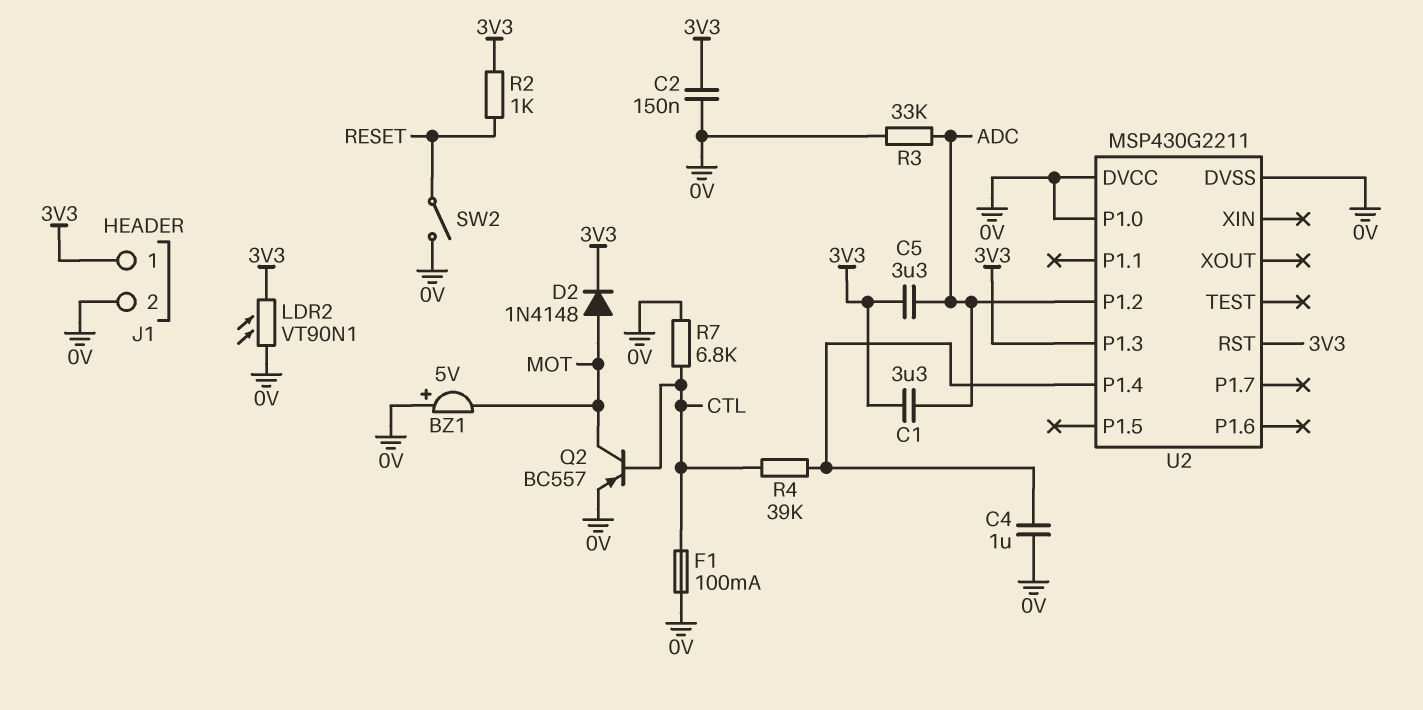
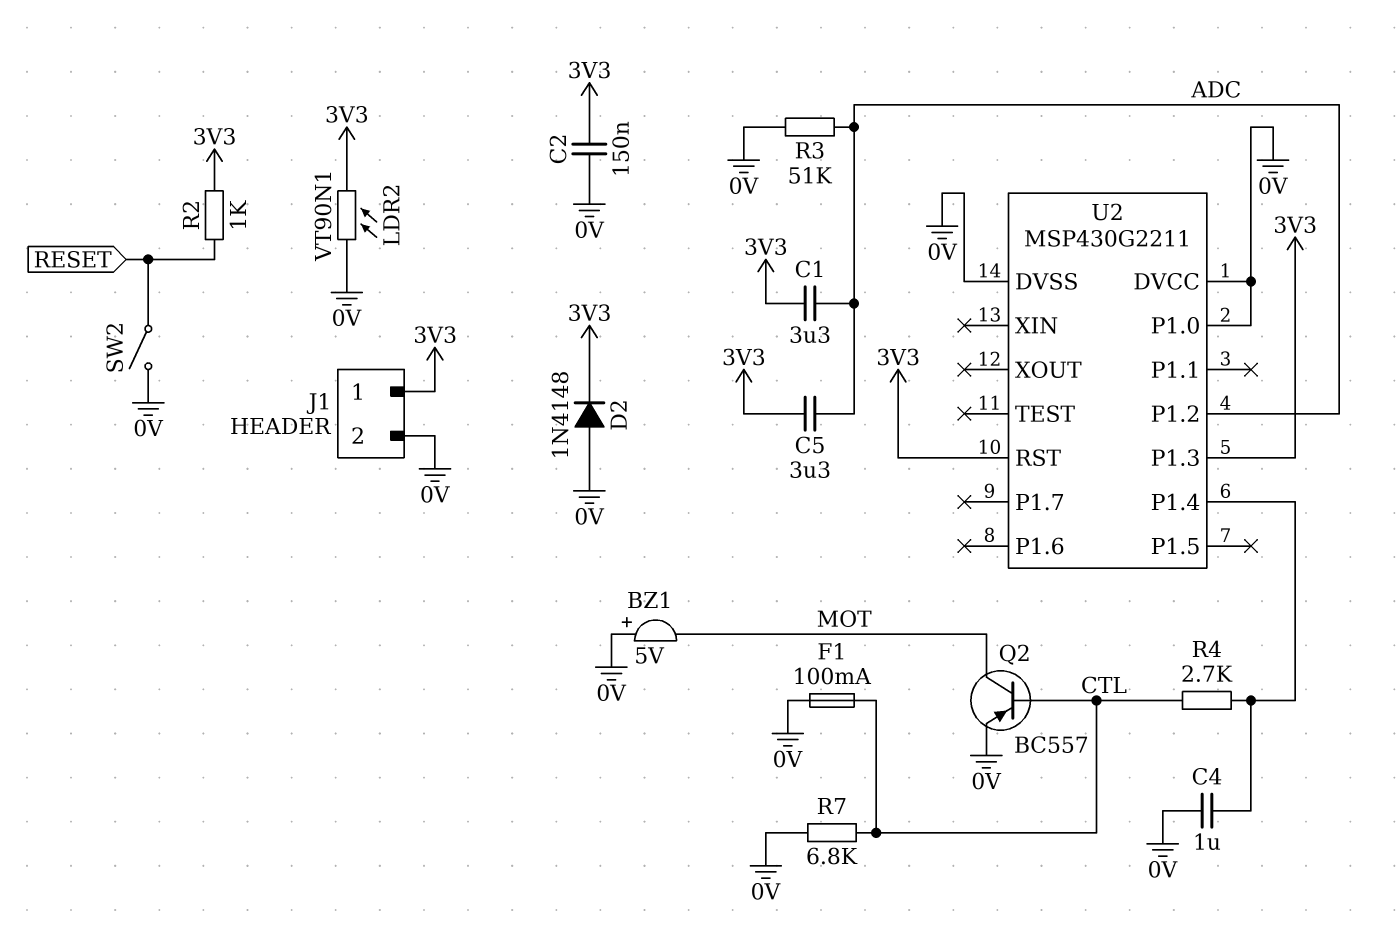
D2: diode 1N4148 (A MOT, K 3V3) -> diode 1N4148 (A 0V, K 3V3)
R3: 33k (0V, ADC) -> 51k (0V, ADC)
R4: 39k (CTL, U2/P1.4) -> 2.7k (CTL, U2/P1.4)

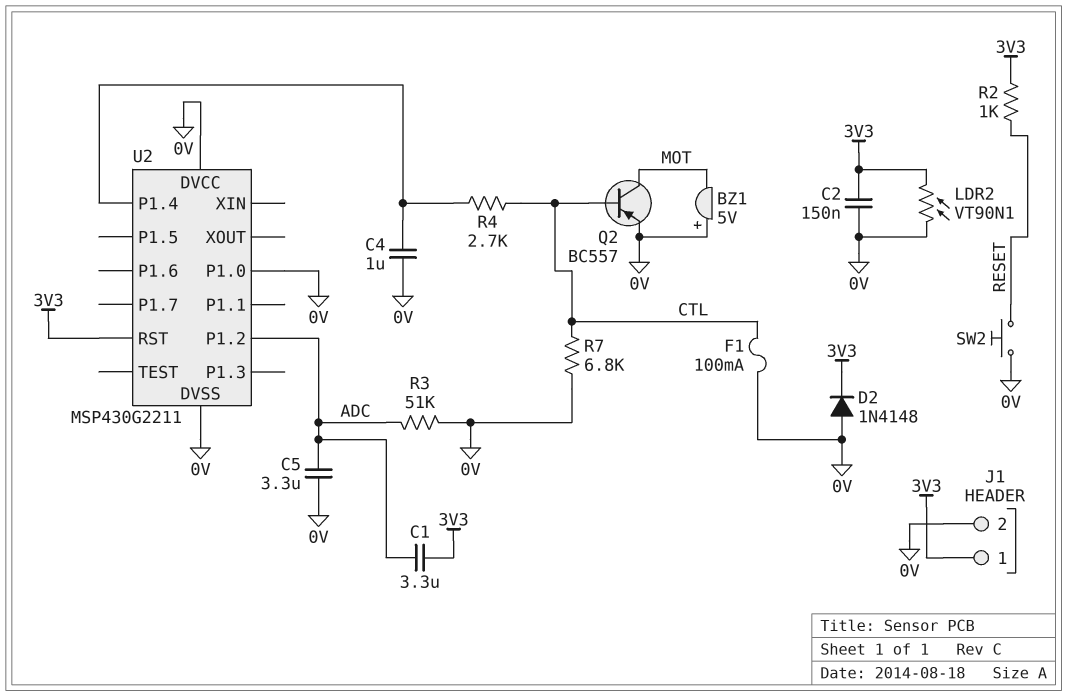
C5: 3.3uF (3V3, ADC) -> 3.3uF (0V, ADC)
SW2: switch (0V, RESET) -> button (0V, RESET)
U2 pin P1.3: 3V3 -> none

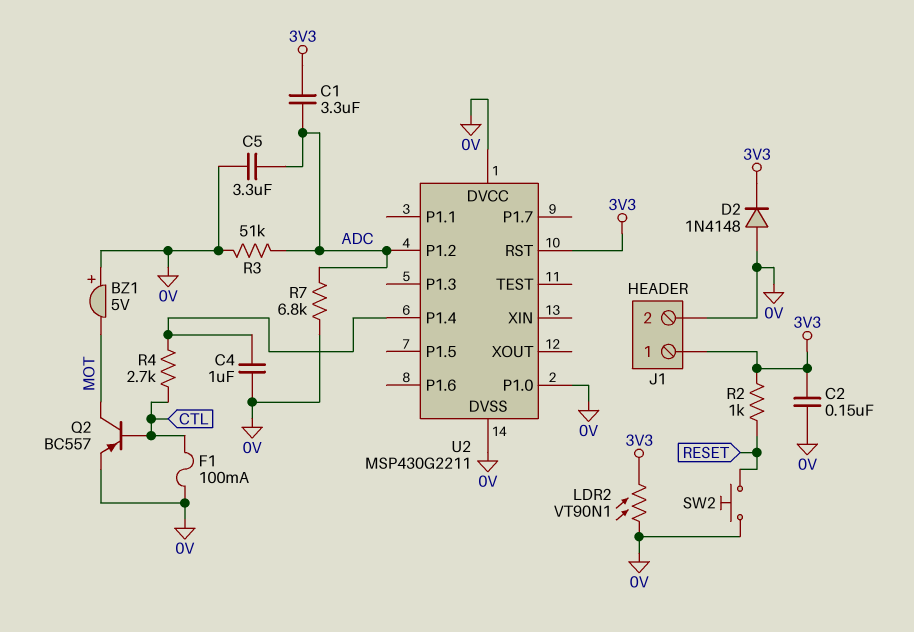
R7: 6.8k (0V, CTL) -> 6.8k (0V, ADC)

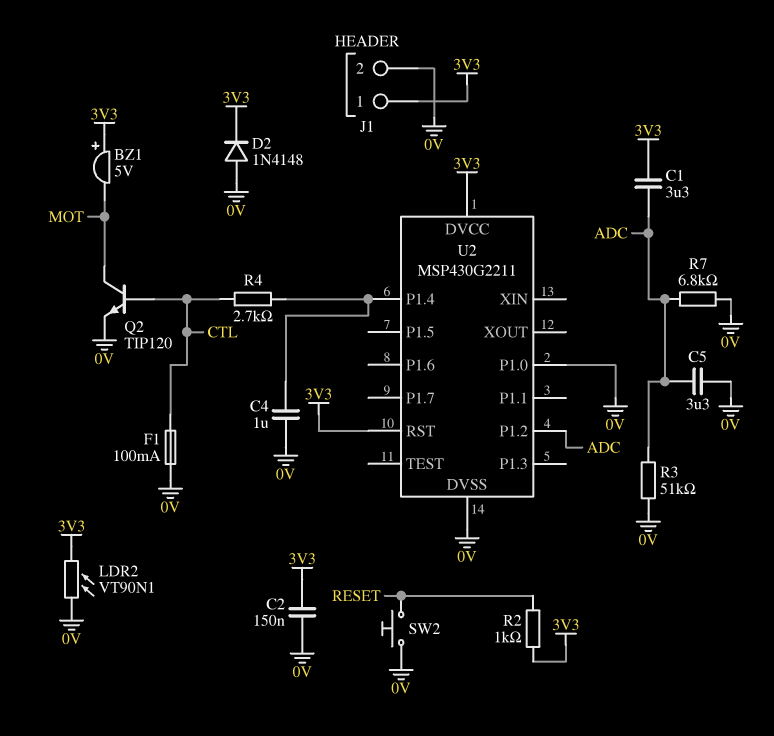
BZ1: buzzer 5V (plus 0V, minus MOT) -> buzzer 5V (plus 3V3, minus MOT)
Q2: PNP BC557 (B CTL, C MOT, E 0V) -> NPN TIP120 (B CTL, C MOT, E 0V)
U2 pin DVCC: 0V -> 3V3

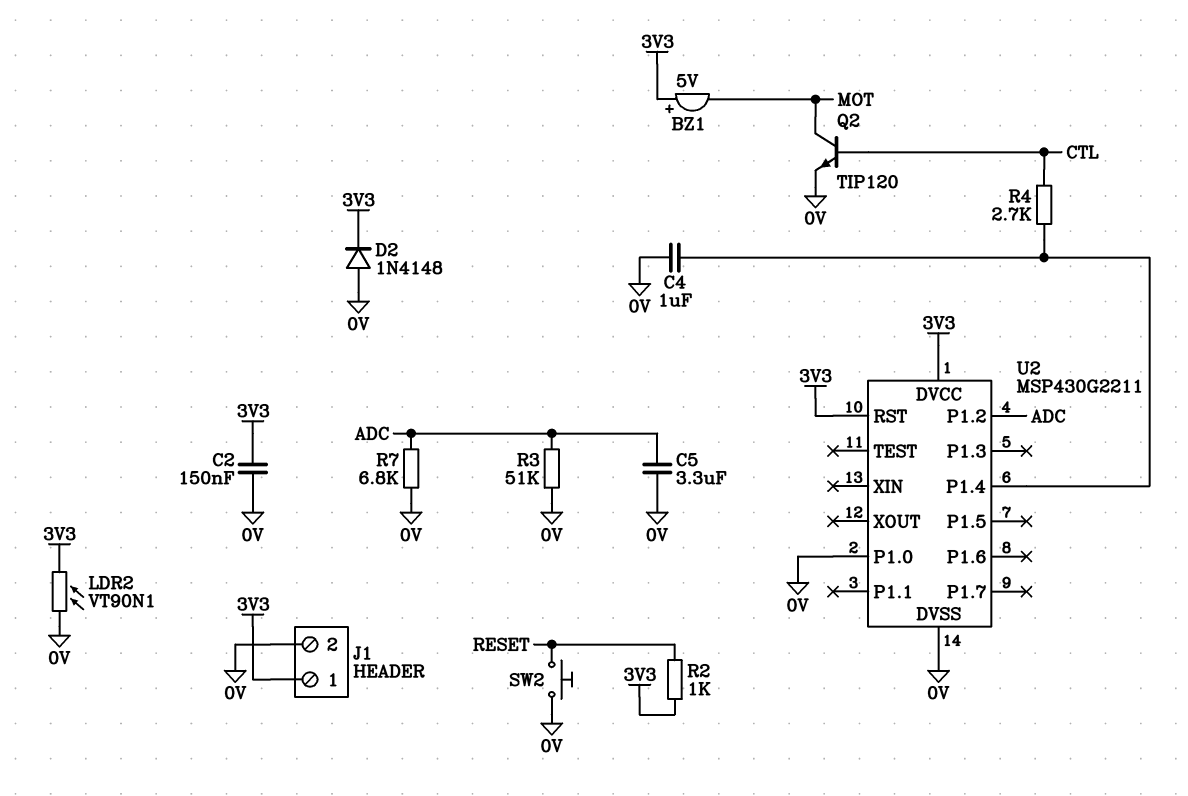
C1: 3.3uF (3V3, ADC) -> none
F1: 100mA (0V, CTL) -> none

